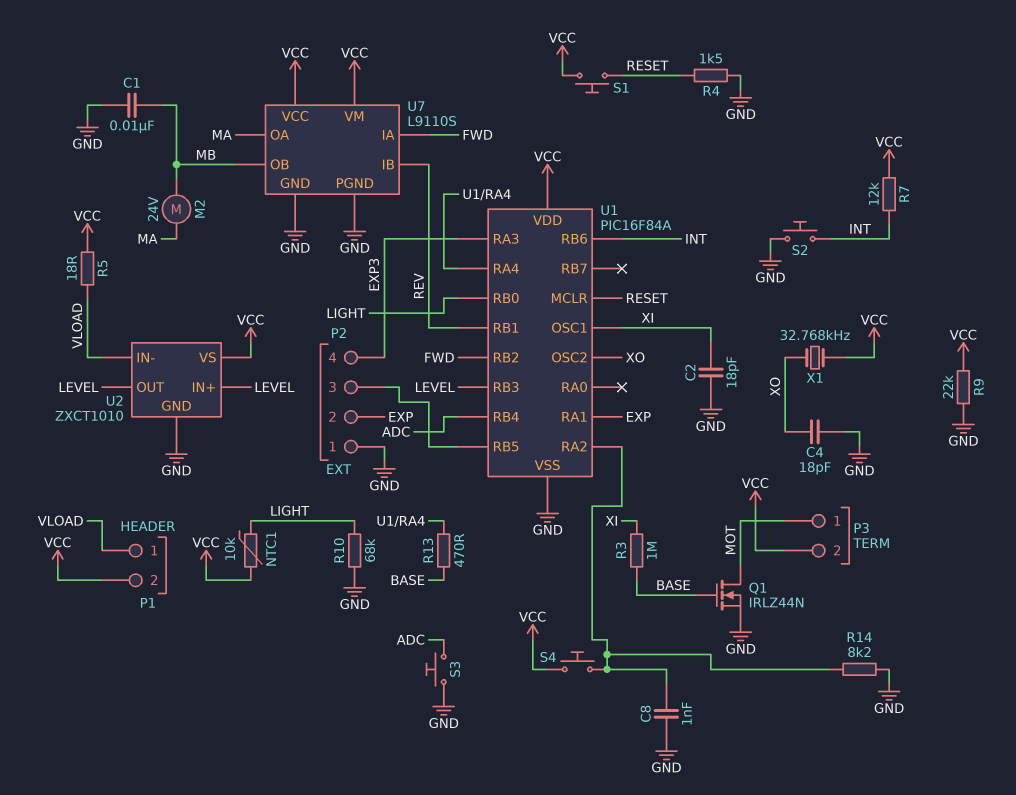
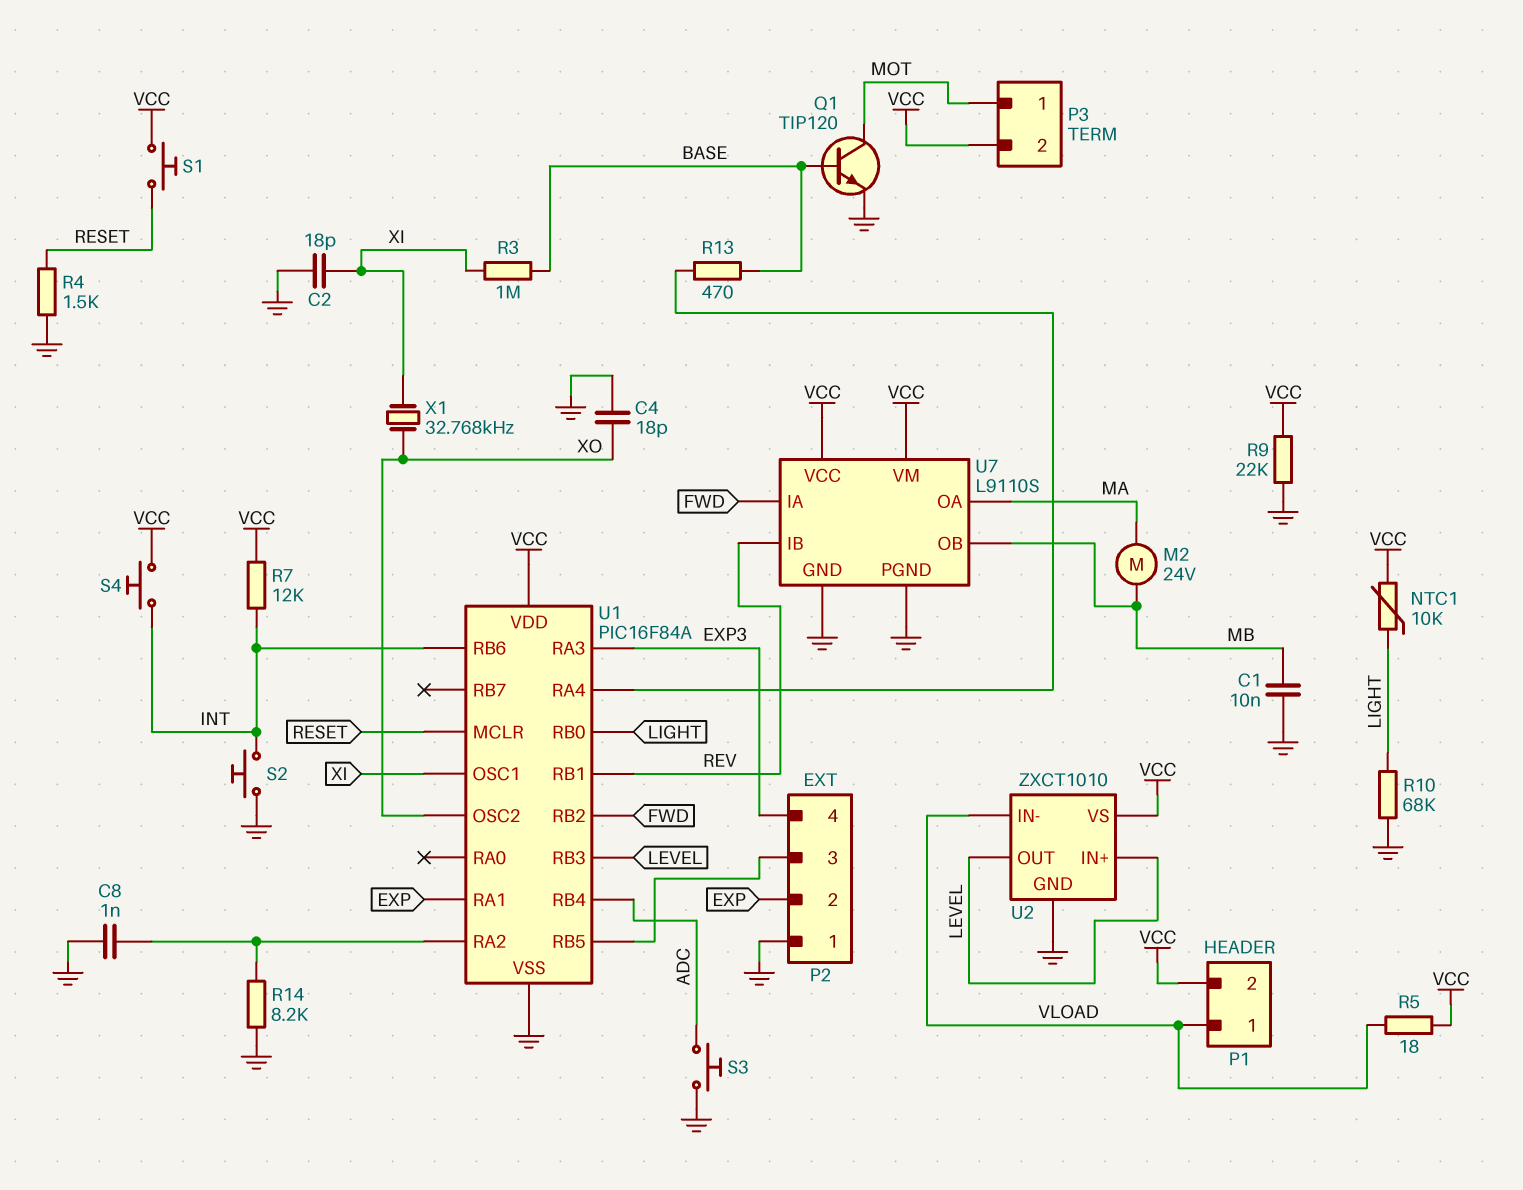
Q1: NMOS IRLZ44N (G BASE, D MOT, S GND) -> NPN TIP120 (B BASE, C MOT, E GND)
S4: button (U1/RA2, VCC) -> button (INT, VCC)
X1: 32.768kHz (VCC, XO) -> 32.768kHz (XI, XO)

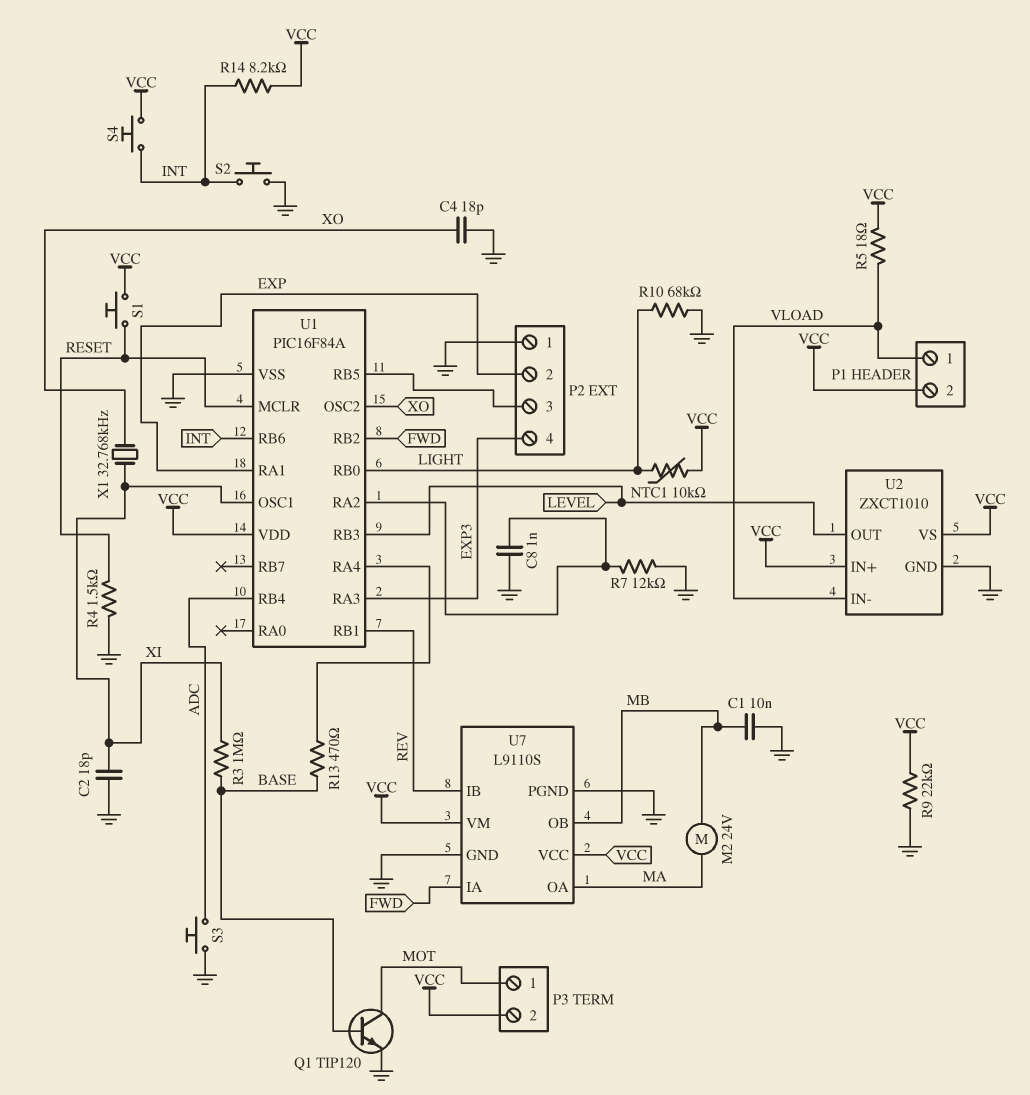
R7: 12k (INT, VCC) -> 12k (GND, U1/RA2)
R14: 8.2k (GND, U1/RA2) -> 8.2k (INT, VCC)
U2 pin IN+: LEVEL -> VCC

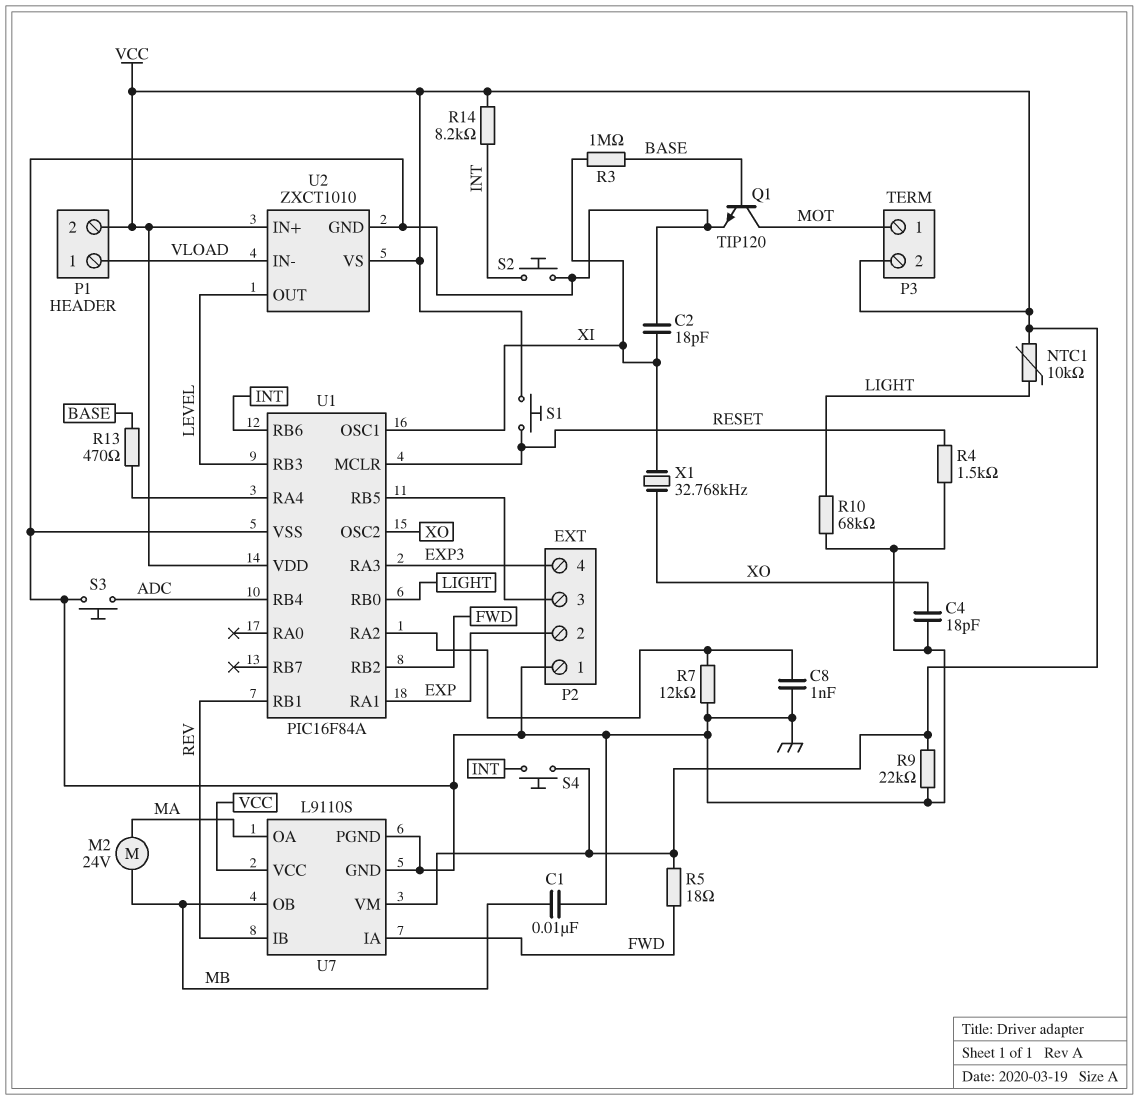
R5: 18 (VCC, VLOAD) -> 18 (FWD, VCC)

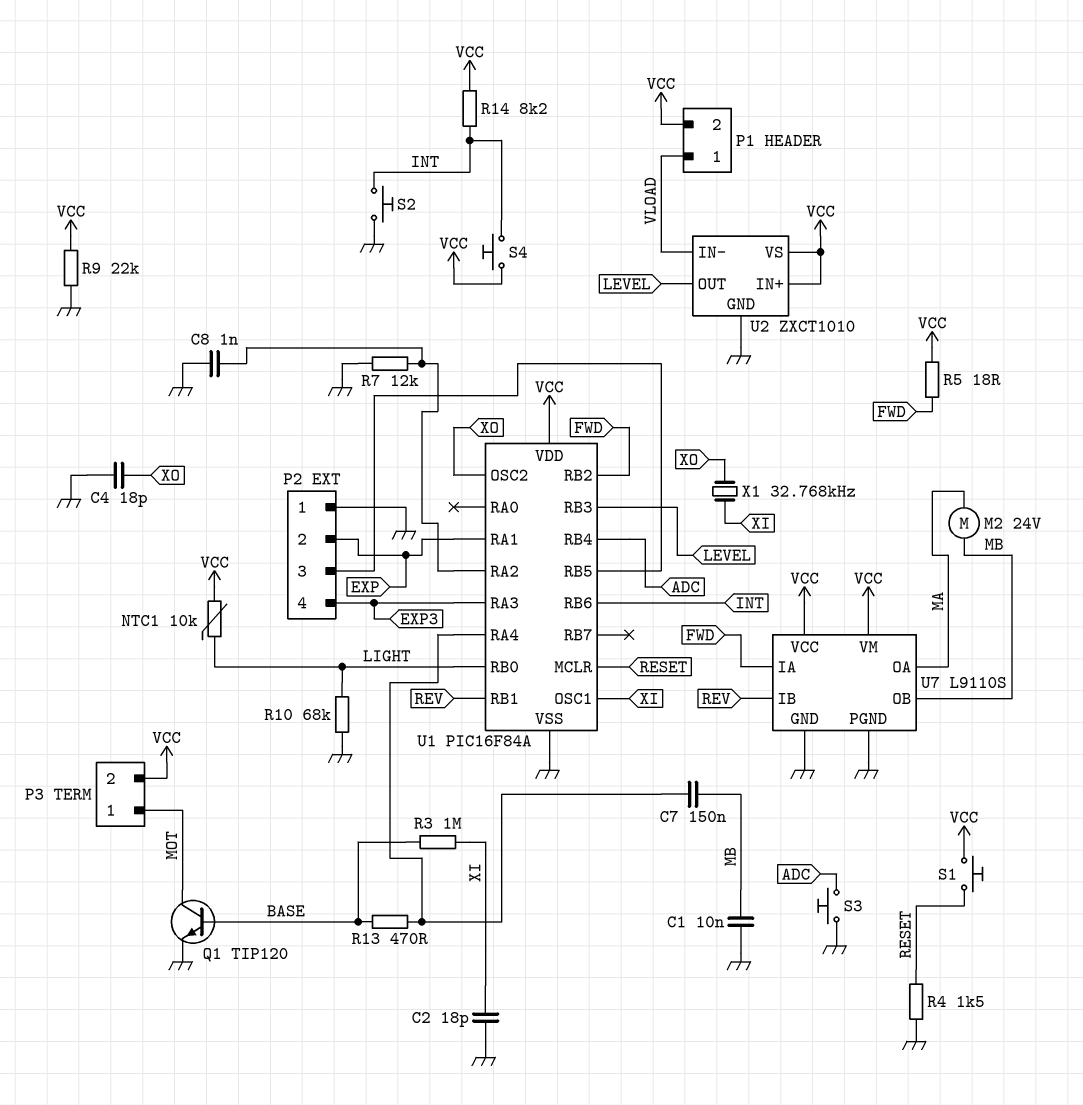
C7: none -> 150nF (MB, U1/RA4)

